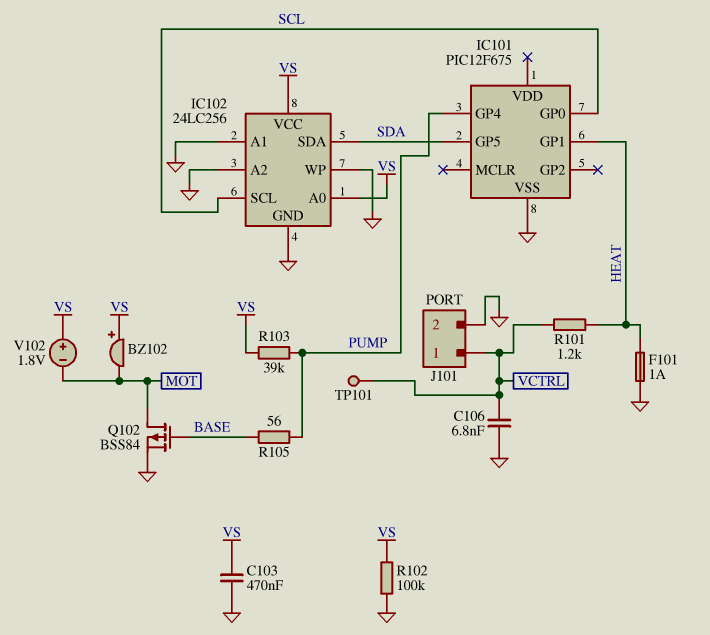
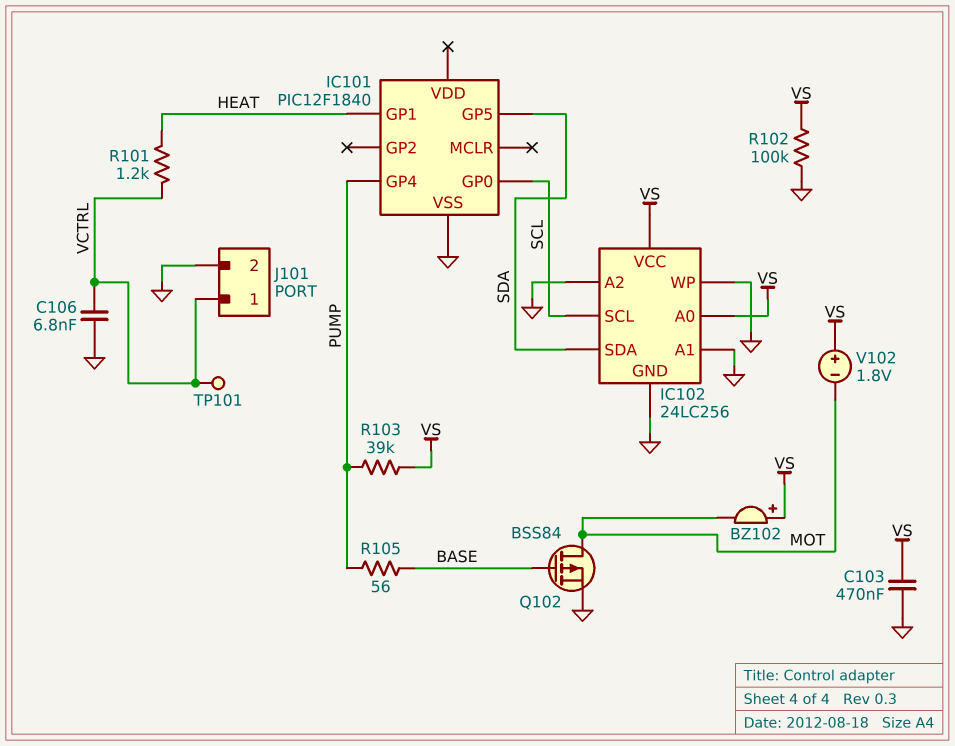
F101: 1A (GND, HEAT) -> none
IC101: PIC12F675 -> PIC12F1840

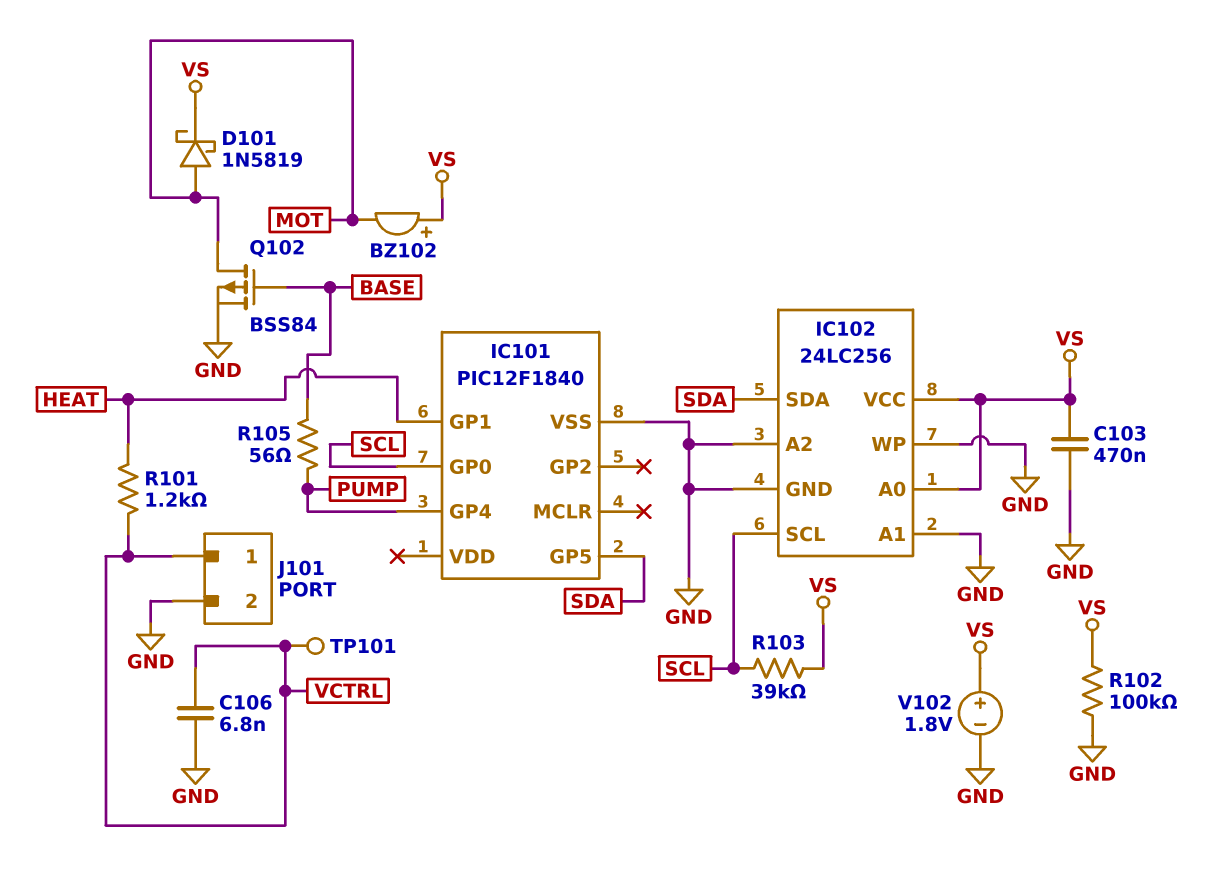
D101: none -> schottky 1N5819 (A MOT, K VS)
R103: 39k (PUMP, VS) -> 39k (SCL, VS)
V102: 1.8V (plus VS, minus MOT) -> 1.8V (plus VS, minus GND)

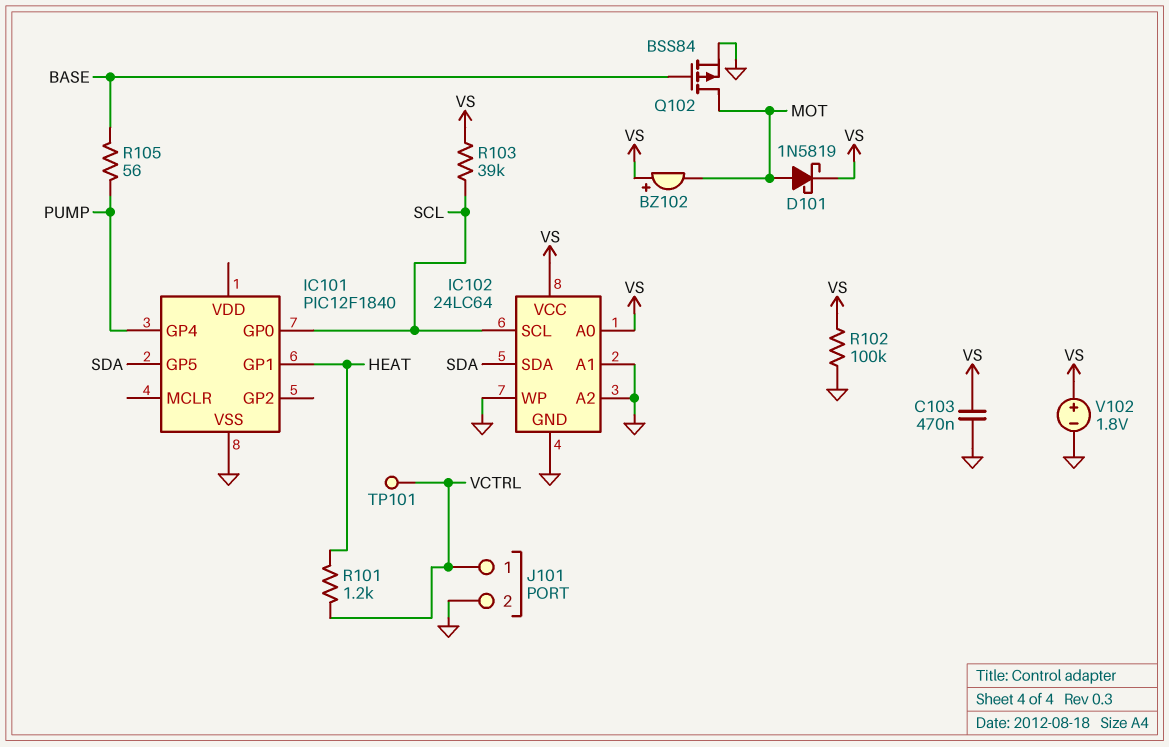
C106: 6.8nF (GND, VCTRL) -> none
IC102: 24LC256 -> 24LC64

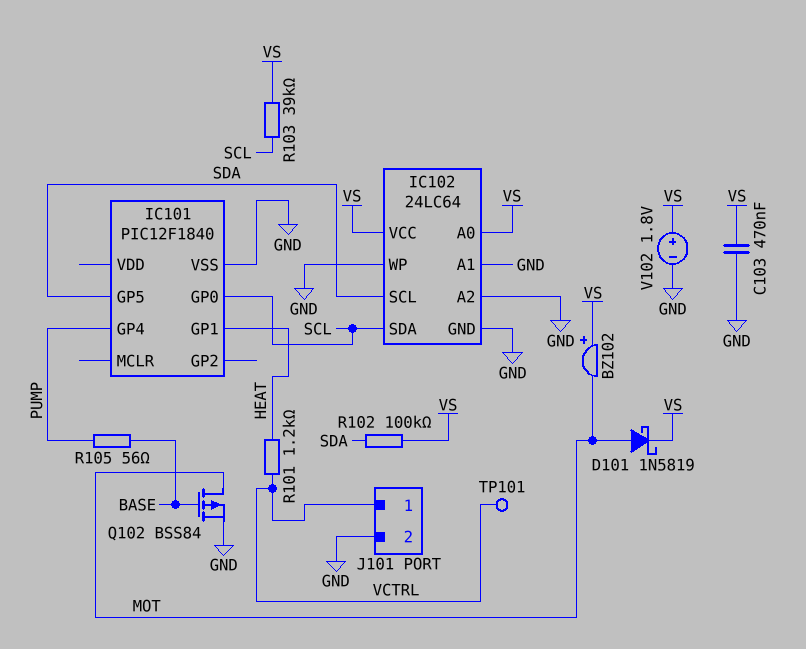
IC102 pin SCL: SCL -> SDA
IC102 pin SDA: SDA -> SCL
R102: 100k (GND, VS) -> 100k (SDA, VS)

